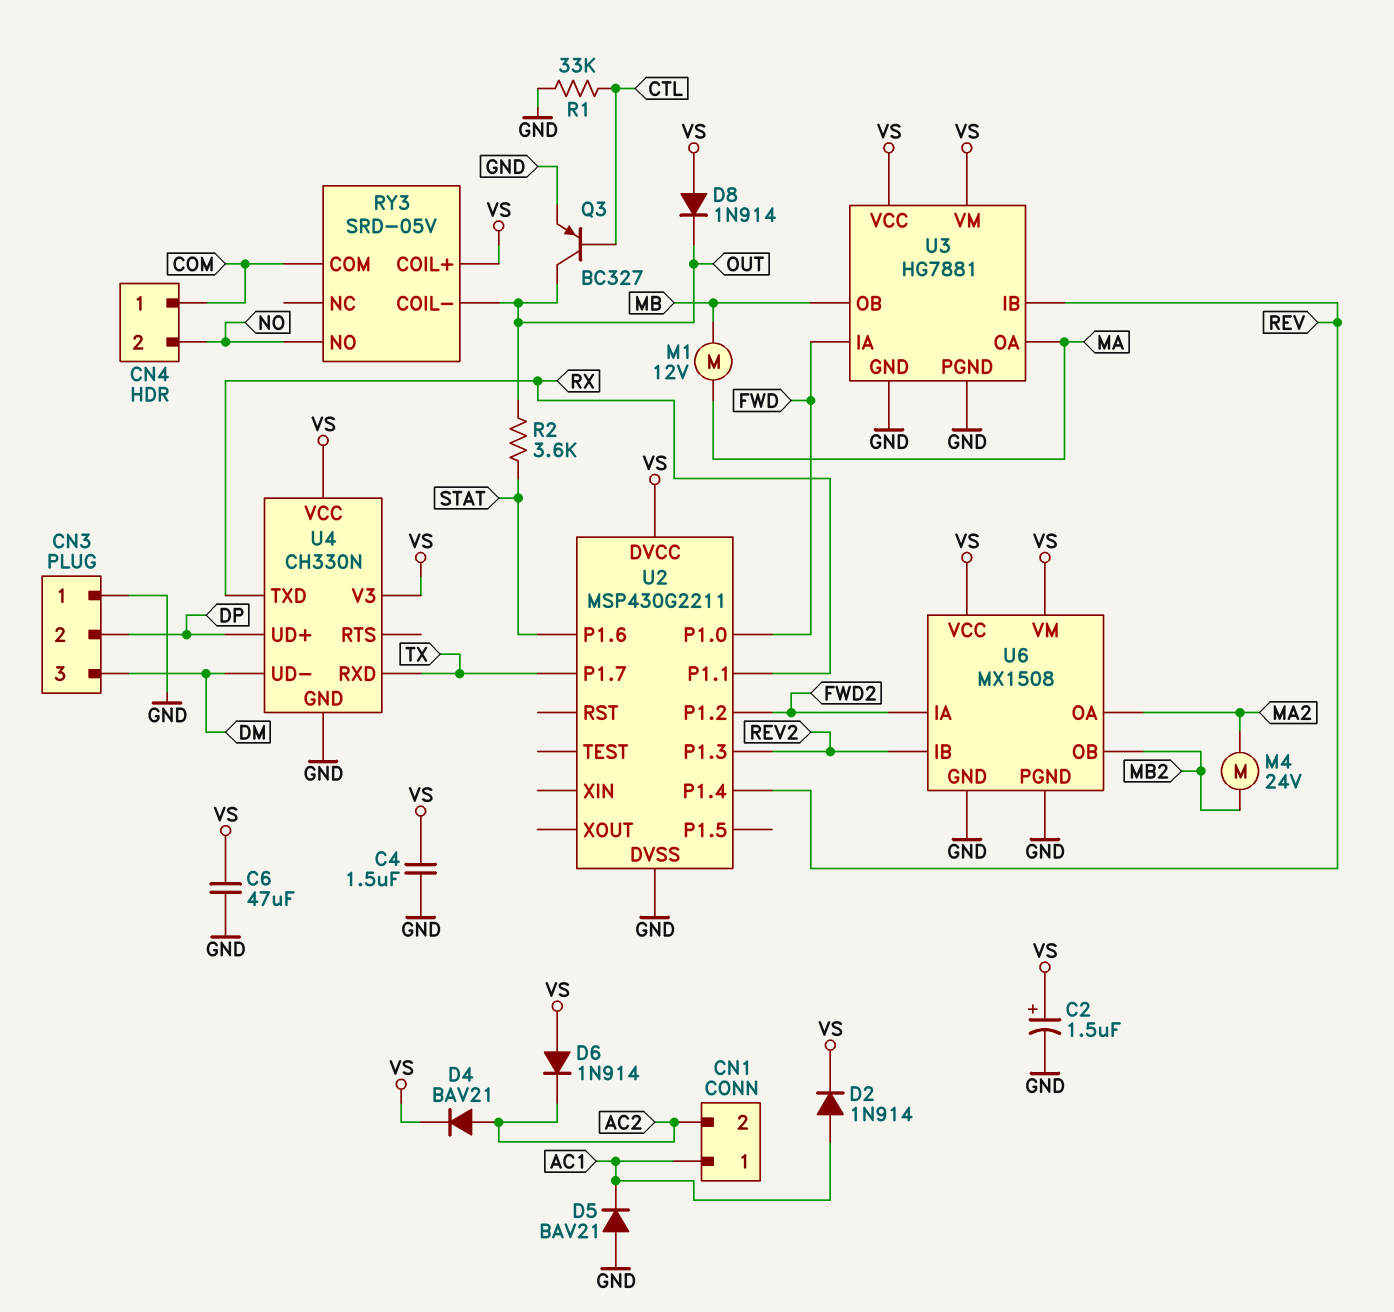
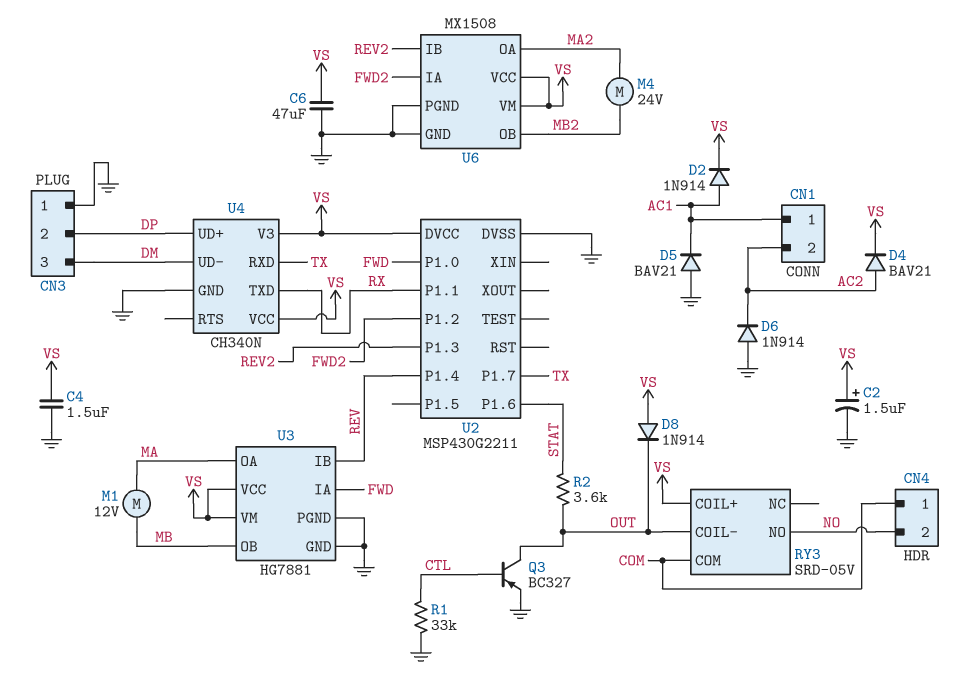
D6: diode 1N914 (A VS, K AC2) -> diode 1N914 (A GND, K AC2)
U4: CH330N -> CH340N

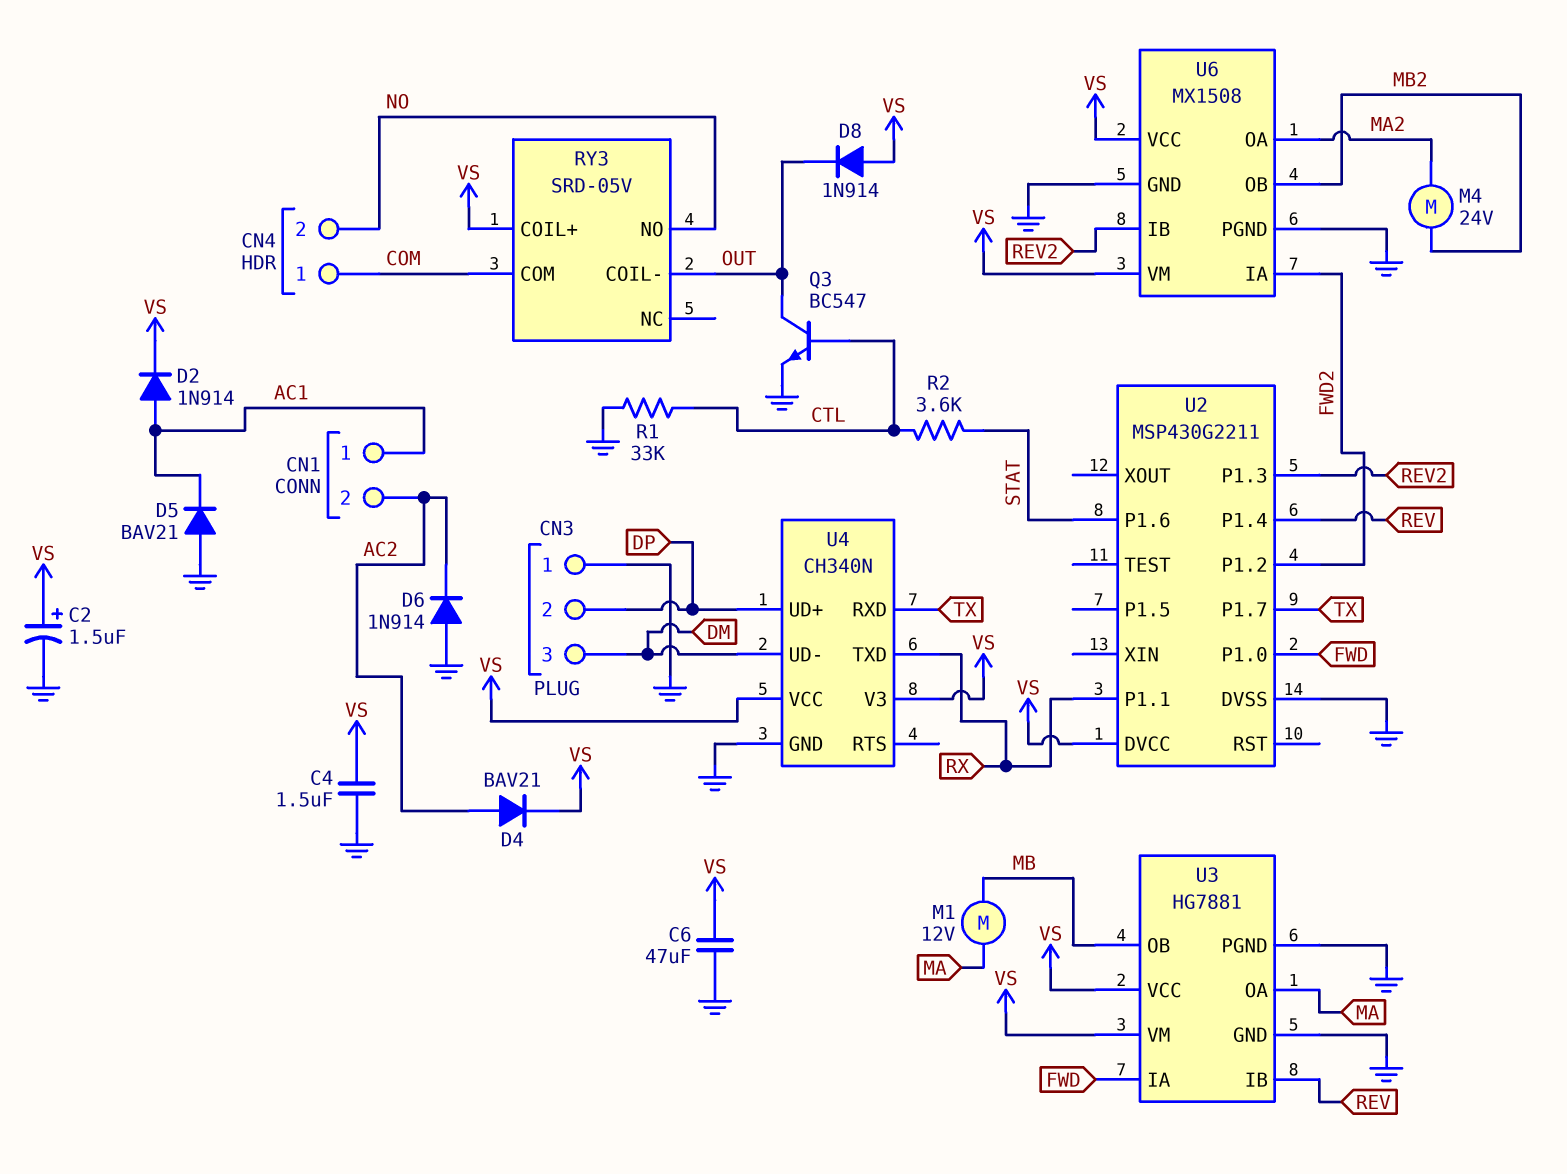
Q3: PNP BC327 (B CTL, C OUT, E GND) -> NPN BC547 (B CTL, C OUT, E GND)
R2: 3.6k (OUT, STAT) -> 3.6k (CTL, STAT)

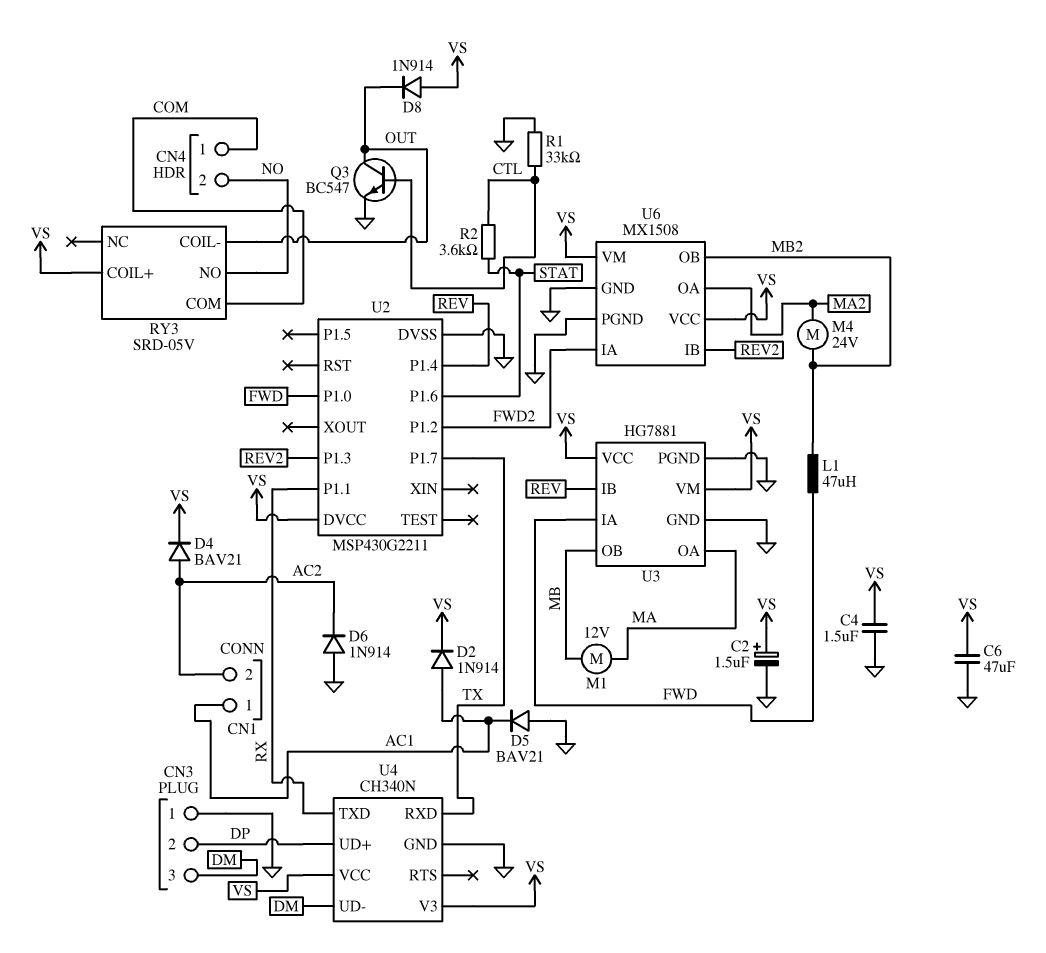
L1: none -> 47uH (FWD, MB2)

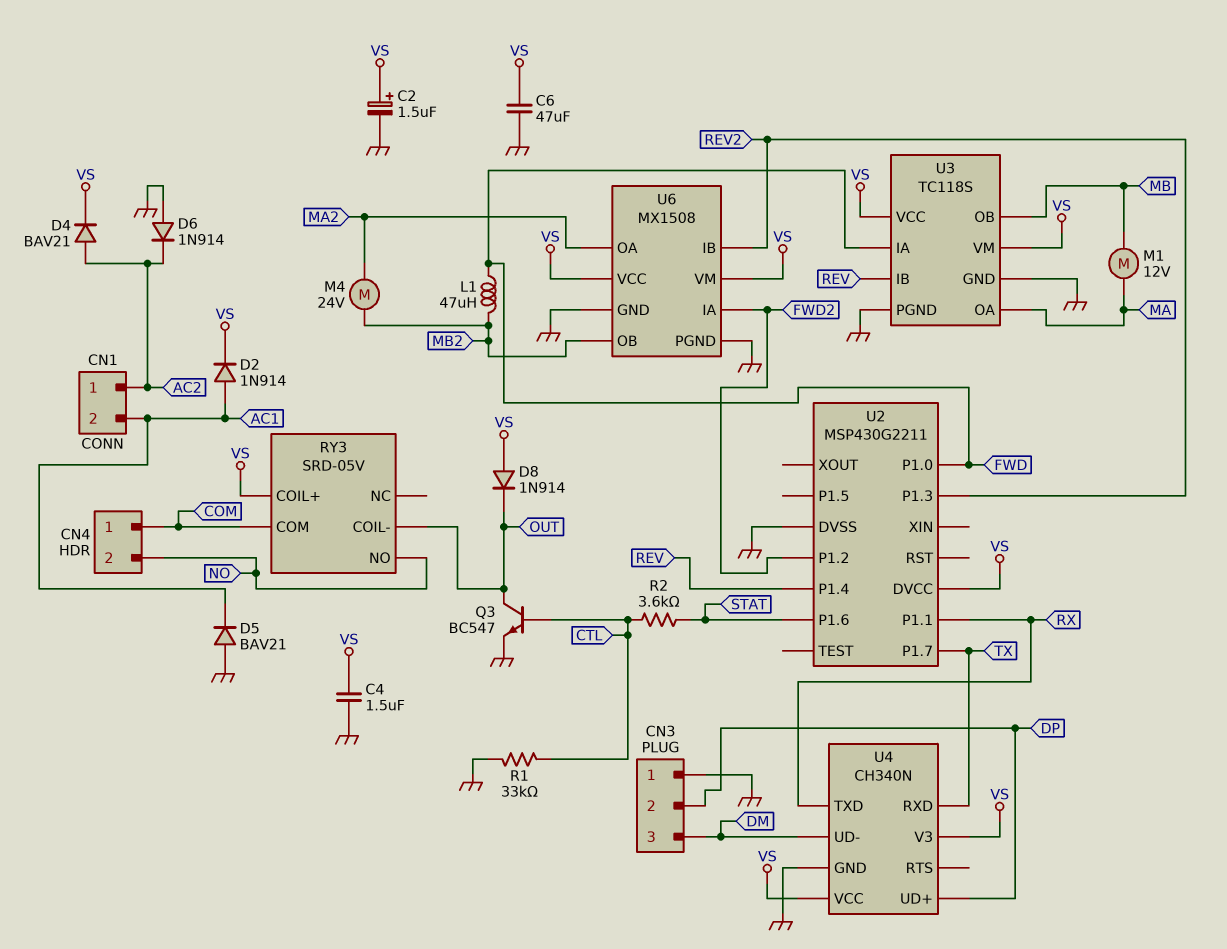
CN1 pin 1: AC1 -> AC2
CN1 pin 2: AC2 -> AC1
U3: HG7881 -> TC118S

